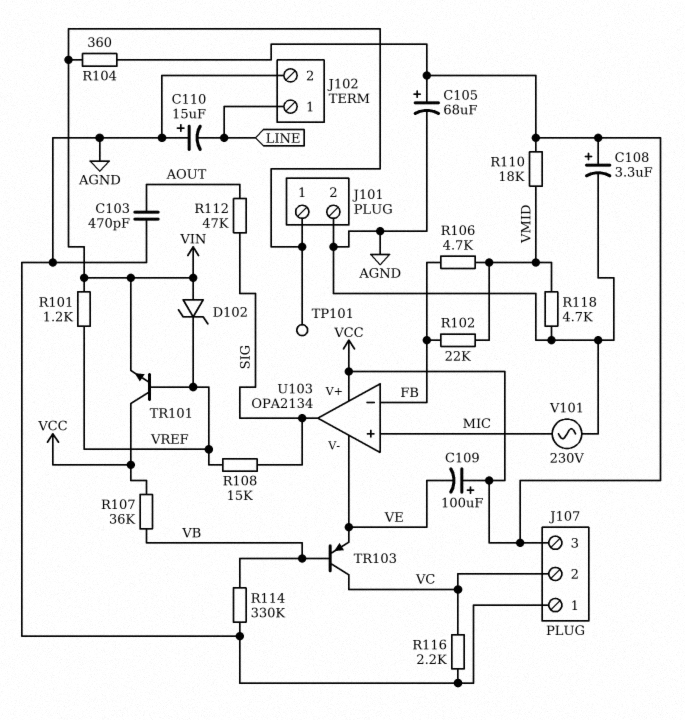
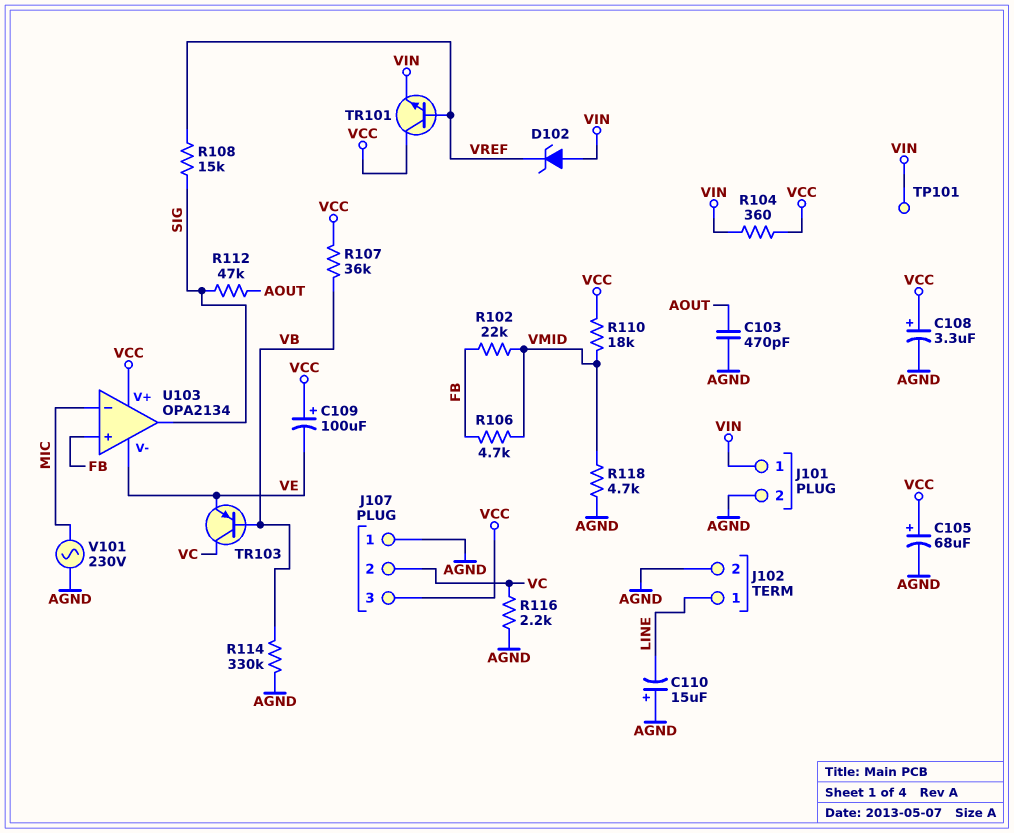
R101: 1.2k (VIN, VREF) -> none
U103 pin in+: MIC -> FB
U103 pin in-: FB -> MIC

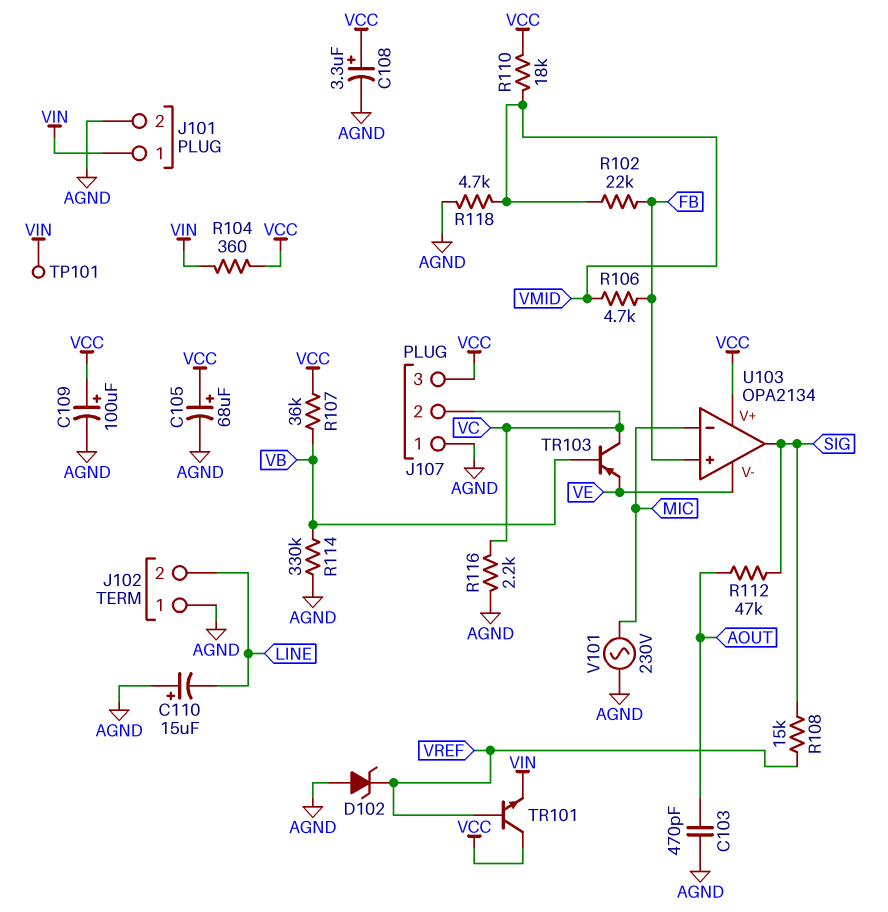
C109: 100uF (plus VCC, minus VE) -> 100uF (plus VCC, minus AGND)
D102: zener (A VIN, K VREF) -> zener (A AGND, K VREF)
J102 pin 1: LINE -> AGND
J102 pin 2: AGND -> LINE

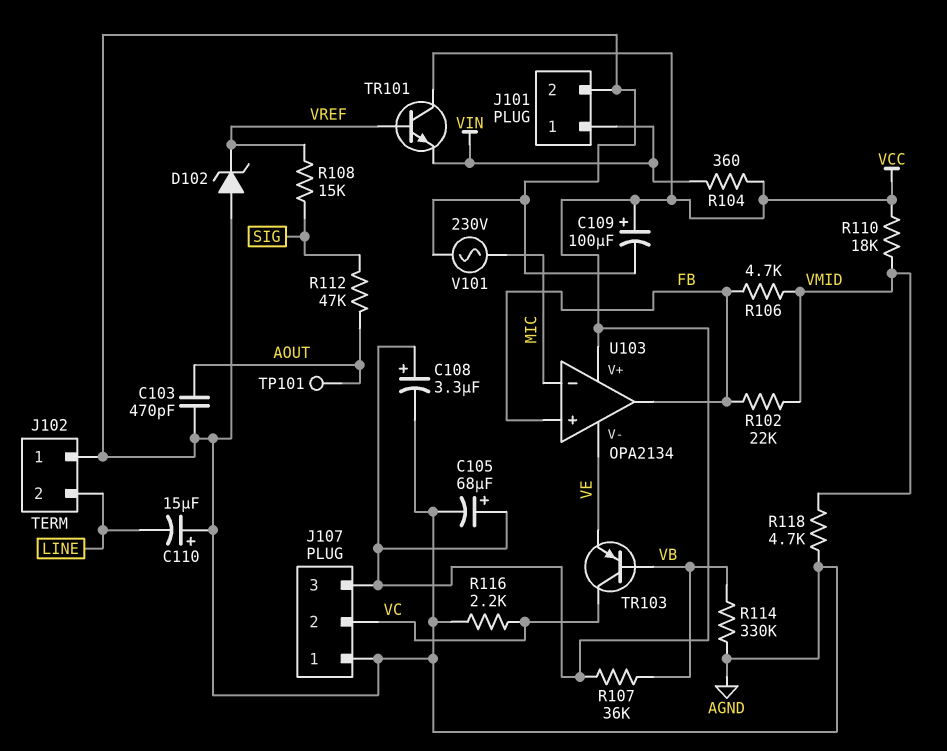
TP101: test point (VIN) -> test point (AOUT)
U103 pin out: SIG -> FB

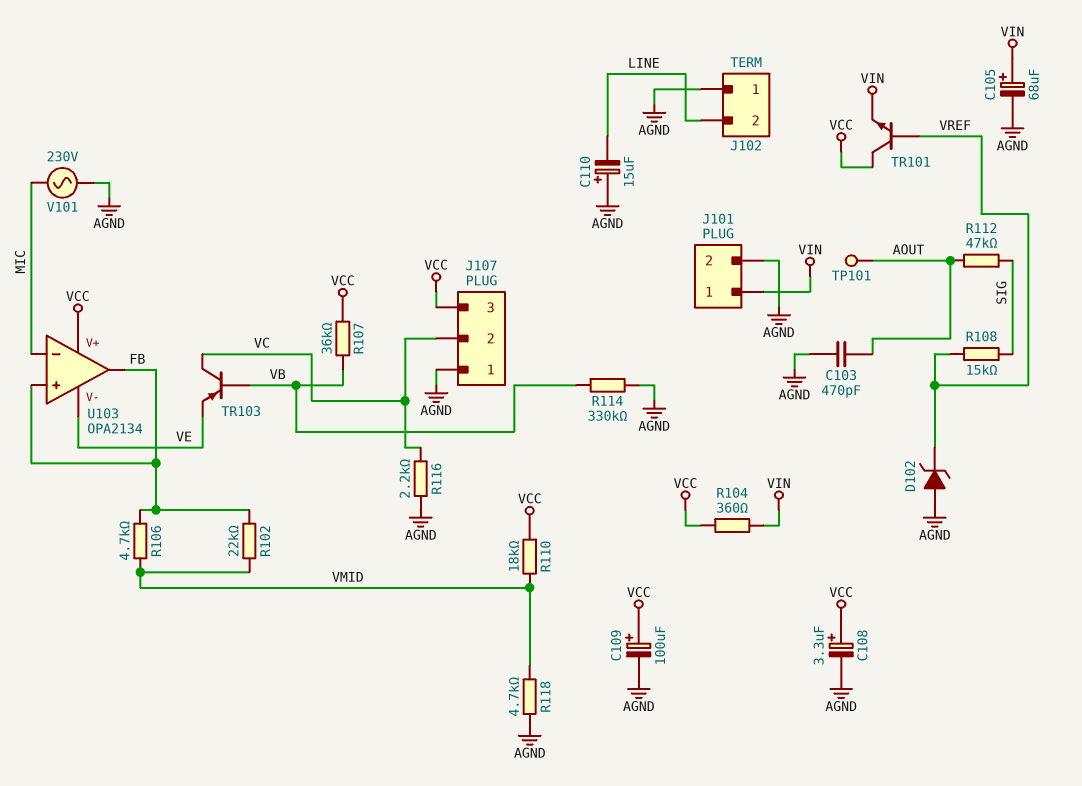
C105: 68uF (plus VCC, minus AGND) -> 68uF (plus VIN, minus AGND)

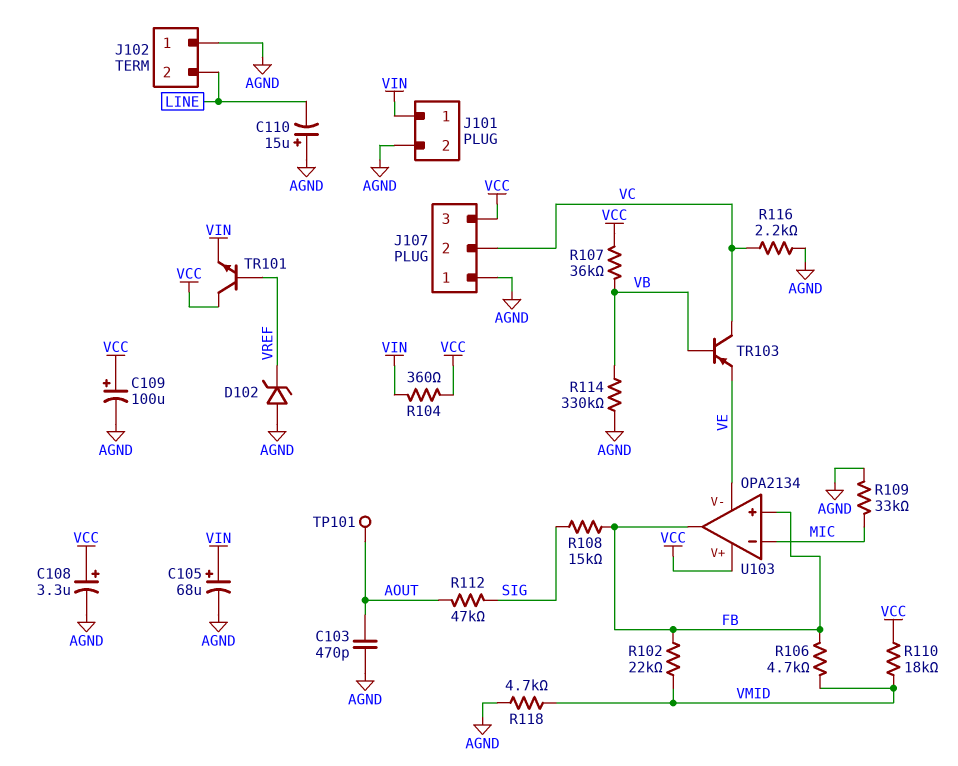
R108: 15k (SIG, VREF) -> 15k (FB, SIG)
R109: none -> 33k (AGND, MIC)
V101: AC 230V (AGND, MIC) -> none

